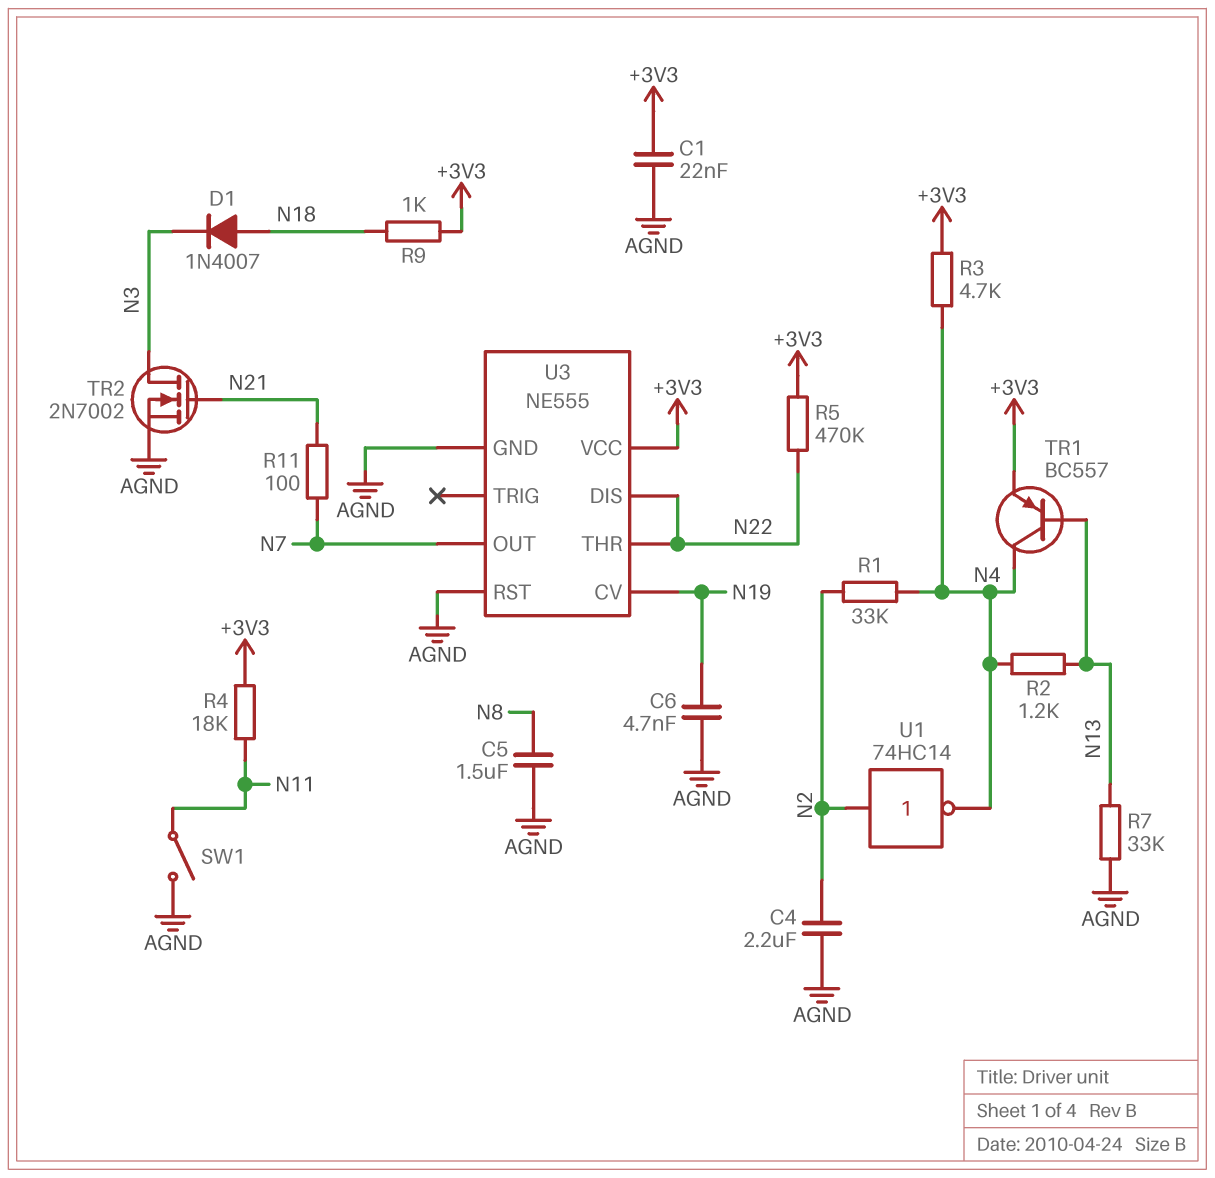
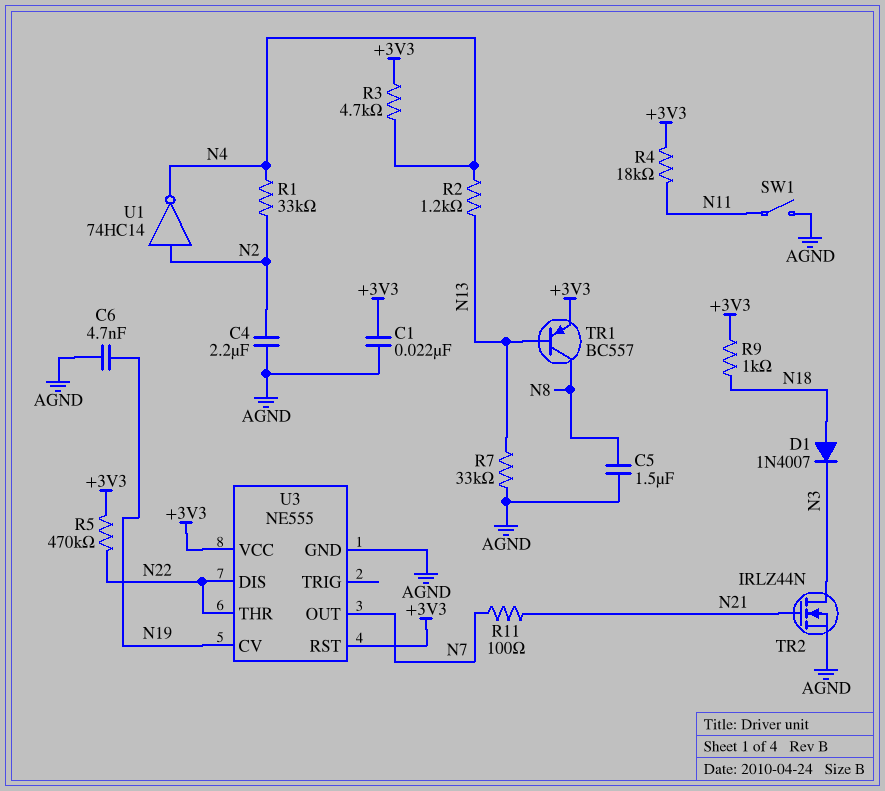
TR1: PNP BC557 (B N13, C N4, E +3V3) -> PNP BC557 (B N13, C N8, E +3V3)
TR2: NMOS 2N7002 (G N21, D N3, S AGND) -> NMOS IRLZ44N (G N21, D N3, S AGND)
U3 pin RST: AGND -> +3V3

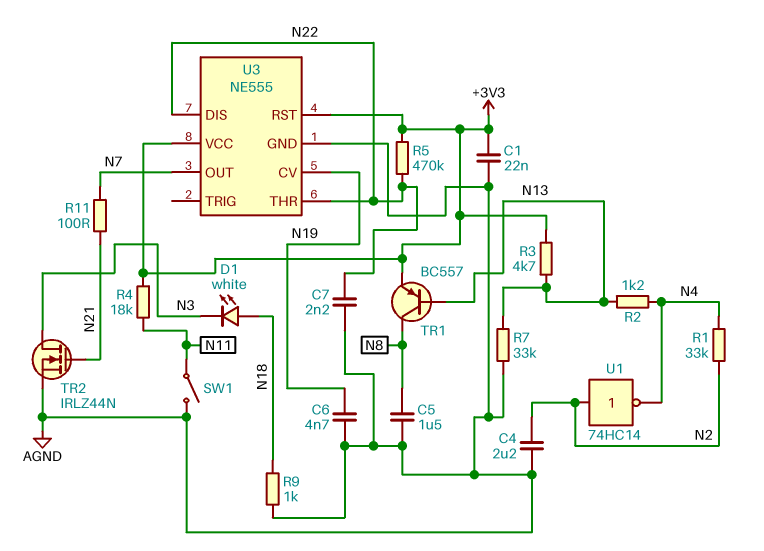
C7: none -> 2.2nF (AGND, N22)
D1: diode 1N4007 (A N18, K N3) -> LED white (A N18, K N3)
R3: 4.7k (+3V3, N4) -> 4.7k (+3V3, N13)
R9: 1k (+3V3, N18) -> 1k (AGND, N18)

